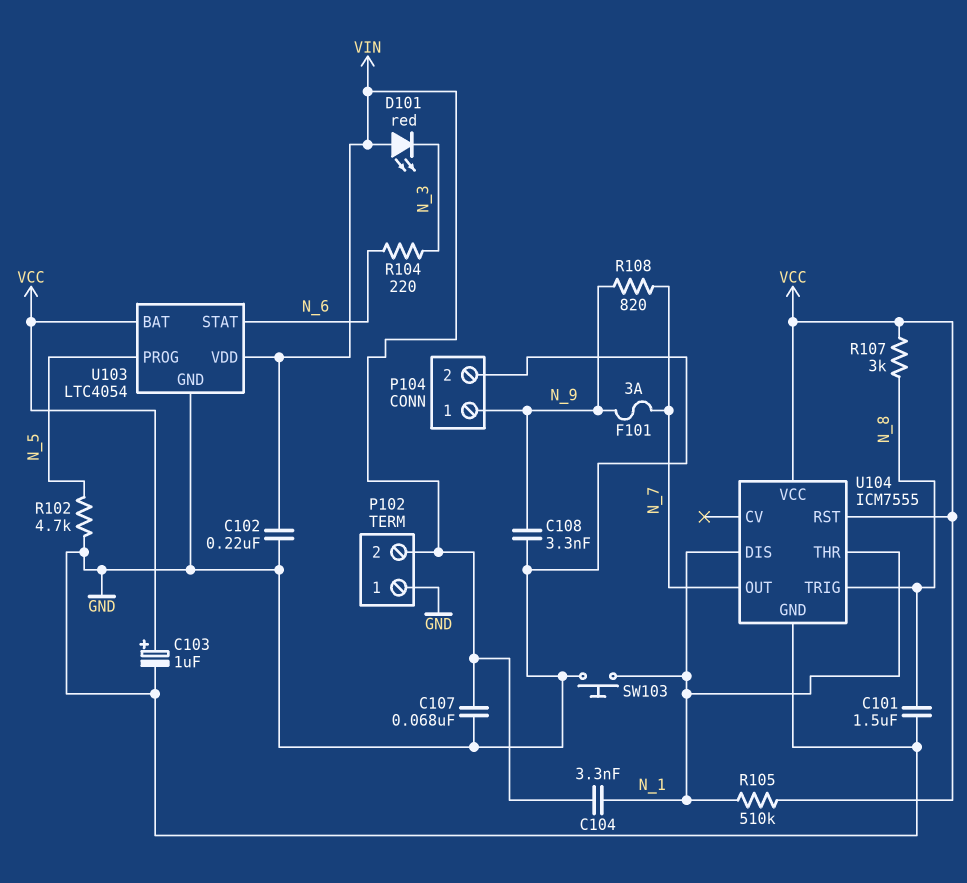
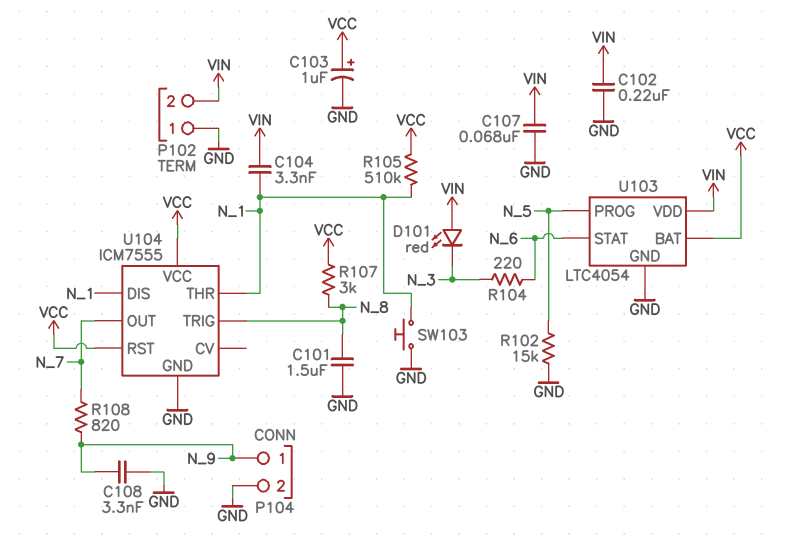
F101: 3A (N_7, N_9) -> none
R102: 4.7k (GND, N_5) -> 15k (GND, N_5)

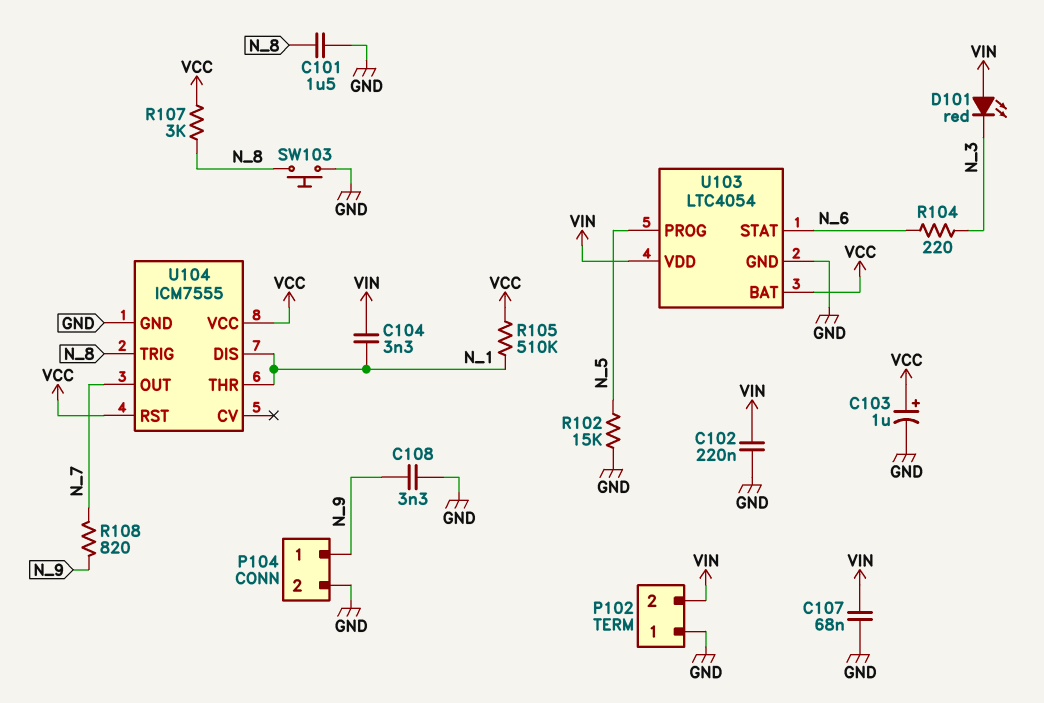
SW103: button (GND, N_1) -> button (GND, N_8)

